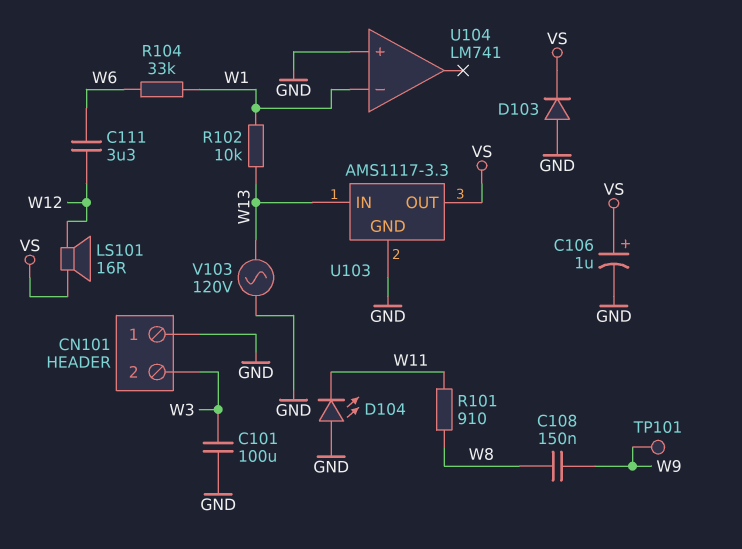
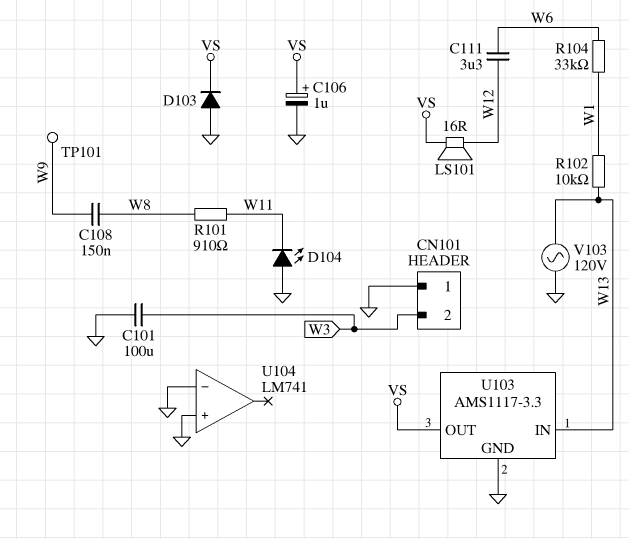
U104 pin in-: W1 -> GND

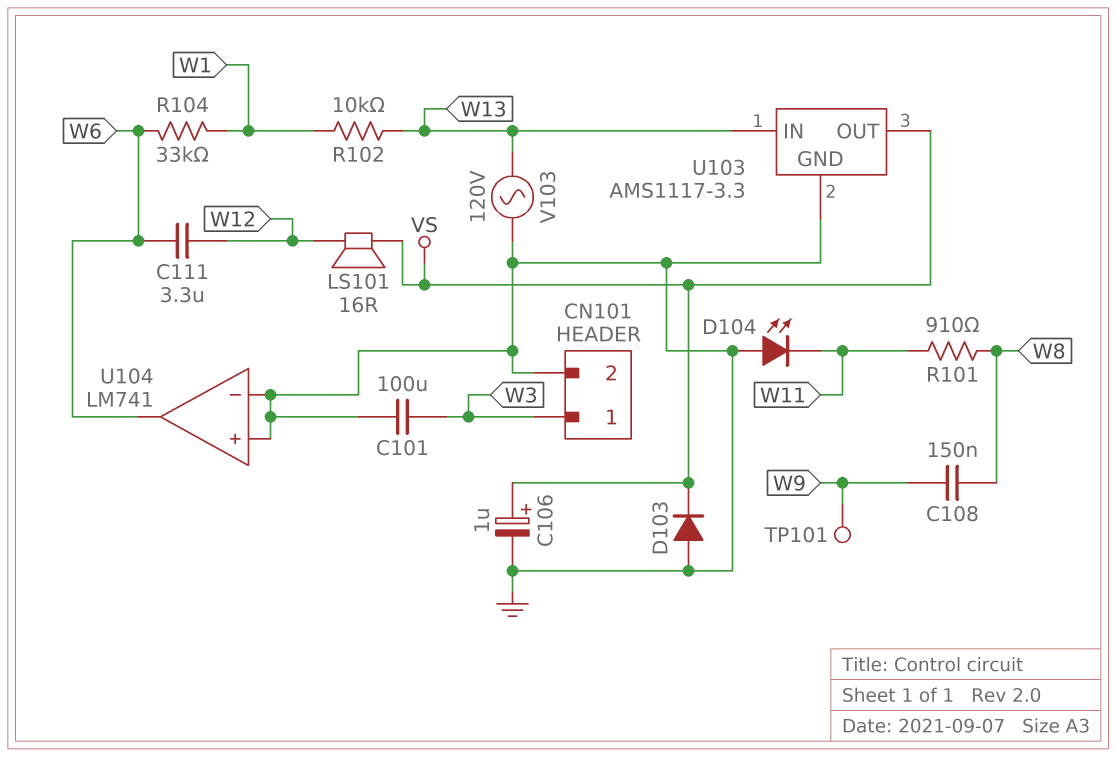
CN101 pin 1: GND -> W3
CN101 pin 2: W3 -> GND
U104 pin out: none -> W6

